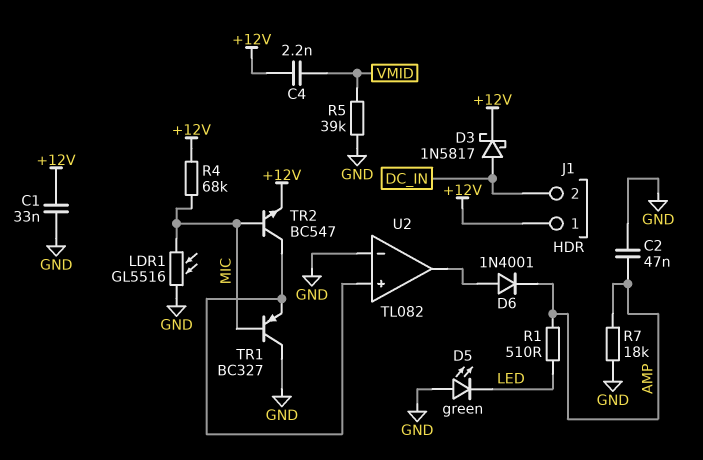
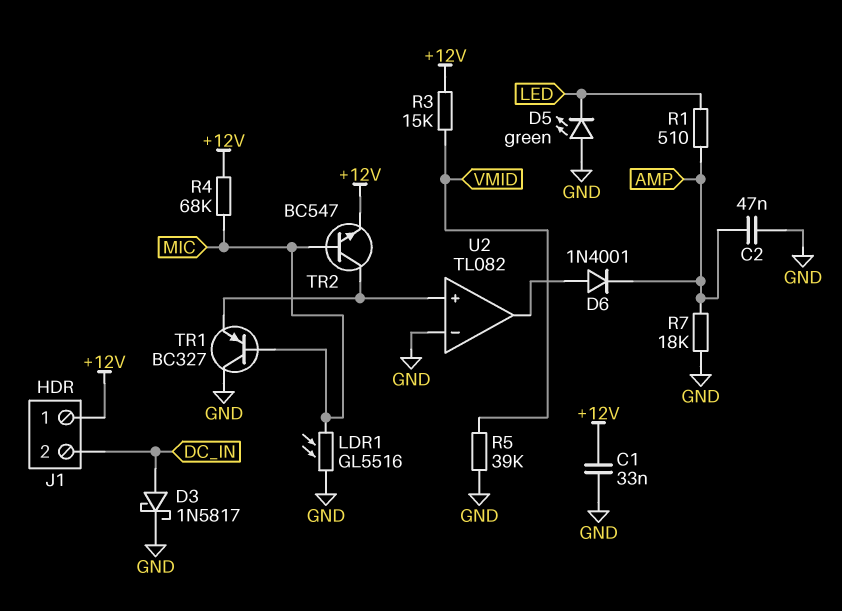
C4: 2.2nF (+12V, VMID) -> none
D3: schottky 1N5817 (A DC_IN, K +12V) -> schottky 1N5817 (A DC_IN, K GND)
R3: none -> 15k (+12V, VMID)

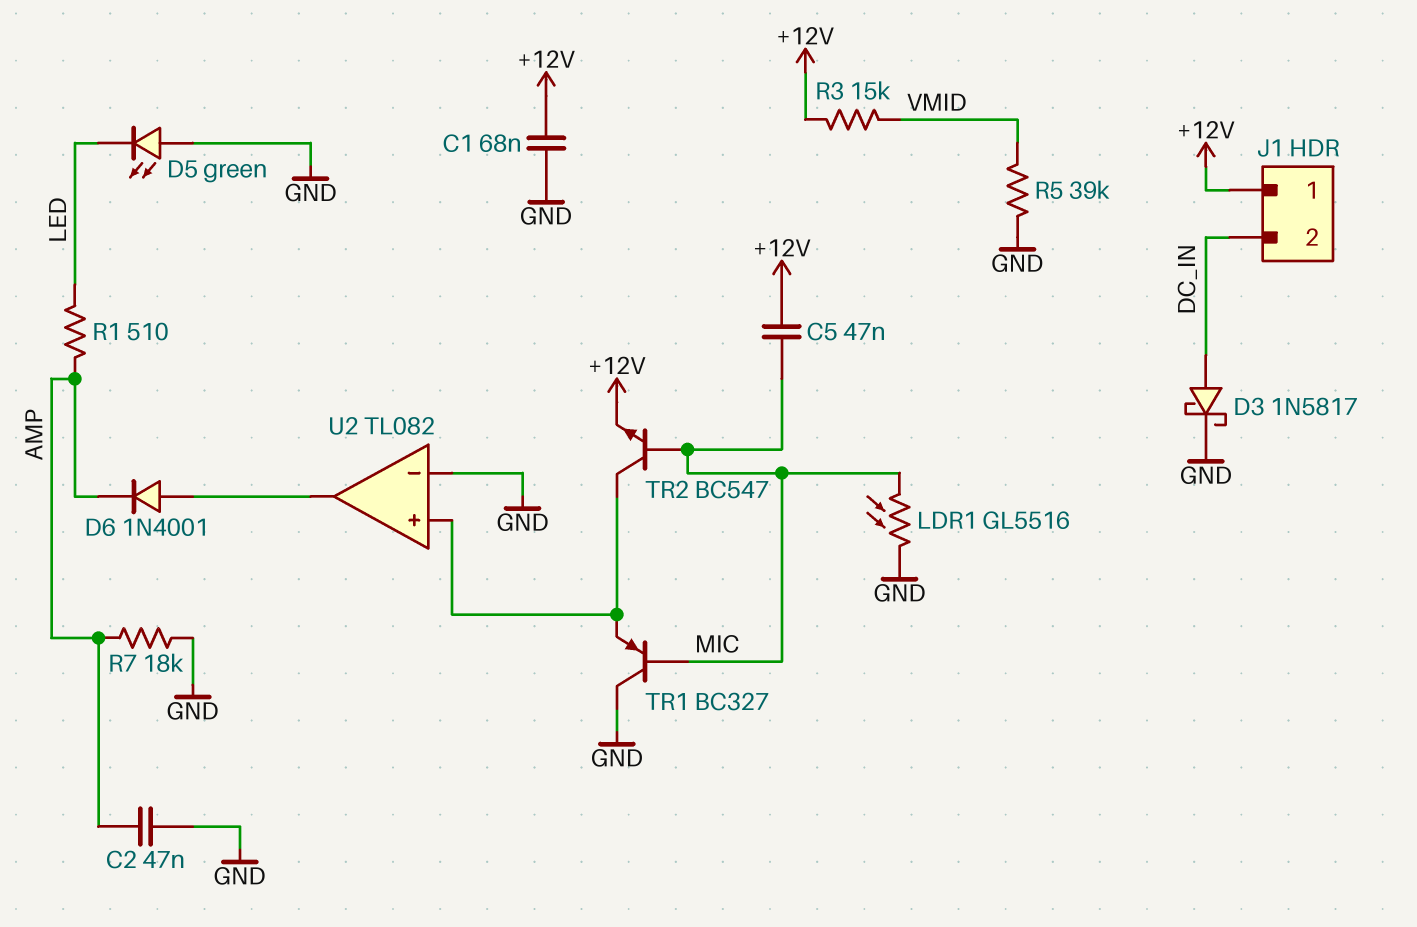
C1: 33nF (+12V, GND) -> 68nF (+12V, GND)
C5: none -> 47nF (+12V, MIC)
R4: 68k (+12V, MIC) -> none

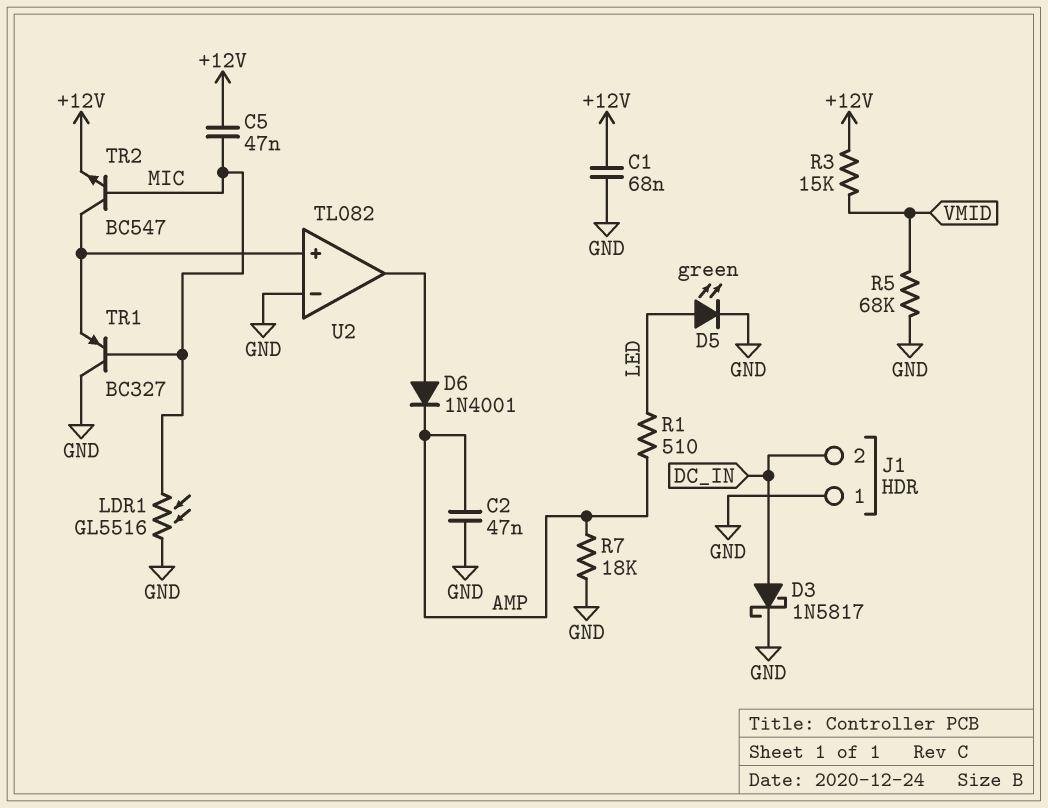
D5: LED green (A GND, K LED) -> LED green (A LED, K GND)
J1 pin 1: +12V -> GND
R5: 39k (GND, VMID) -> 68k (GND, VMID)

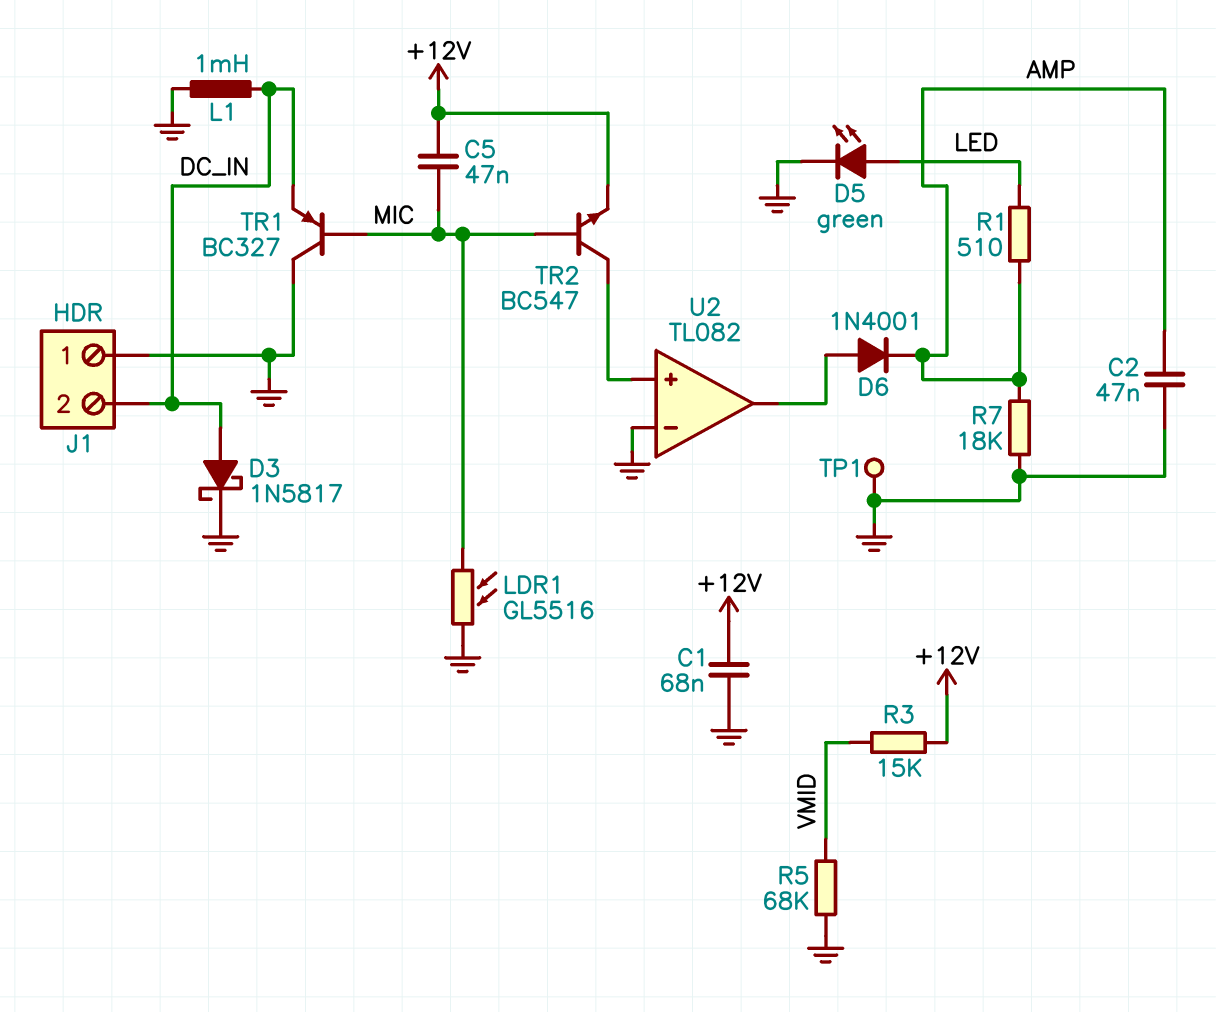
L1: none -> 1mH (DC_IN, GND)
TP1: none -> test point (GND)
TR1: PNP BC327 (B MIC, C GND, E U2/in+) -> PNP BC327 (B MIC, C GND, E DC_IN)

